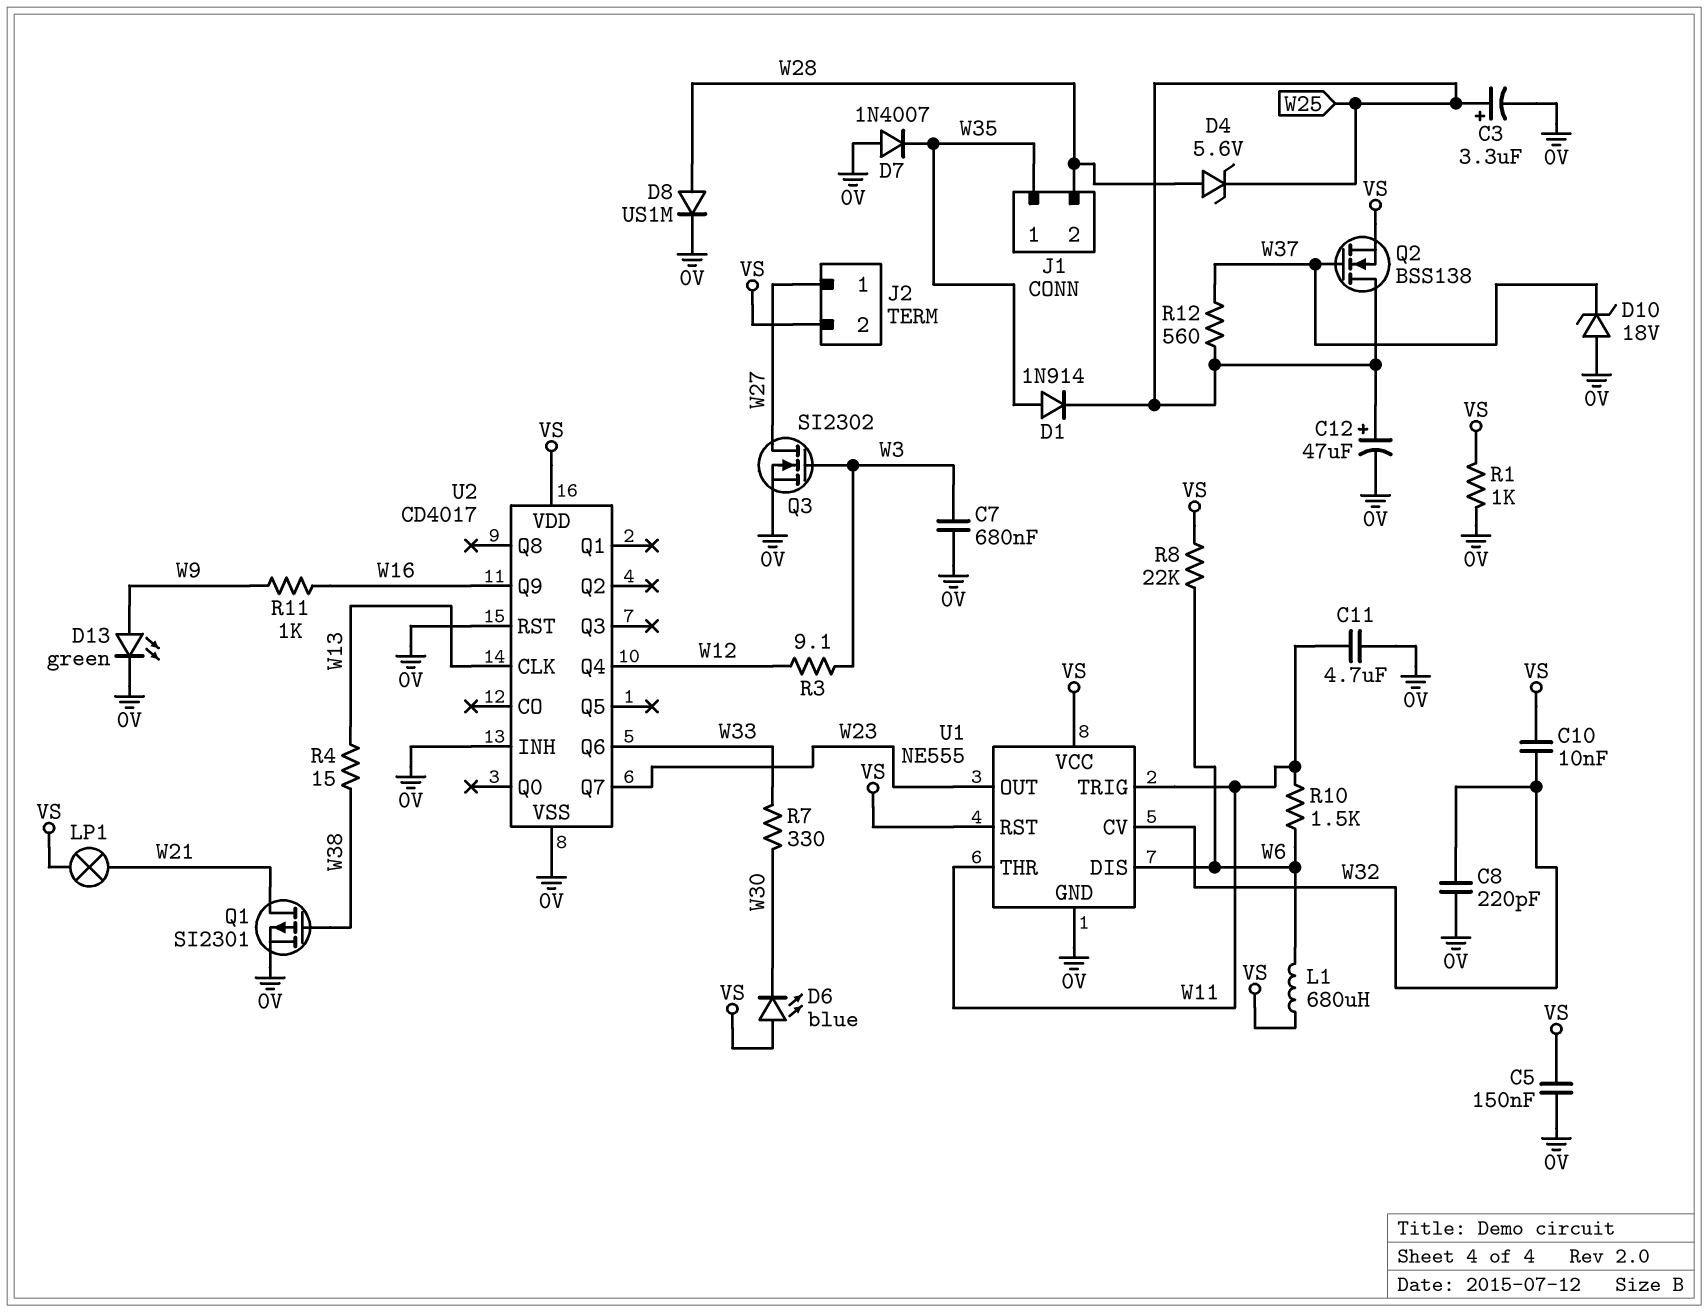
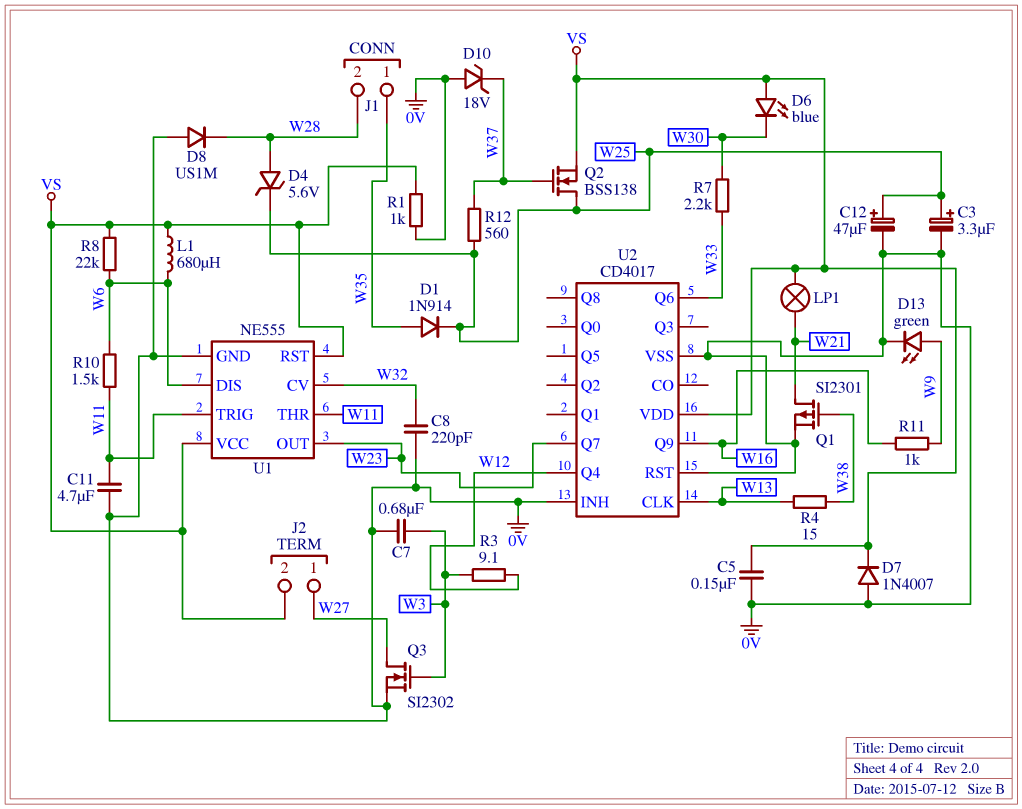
C10: 10nF (VS, W32) -> none
D7: diode 1N4007 (A 0V, K W35) -> diode 1N4007 (A 0V, K VS)
D8: diode US1M (A W28, K 0V) -> diode US1M (A 0V, K W28)
R7: 330 (W30, W33) -> 2.2k (W30, W33)

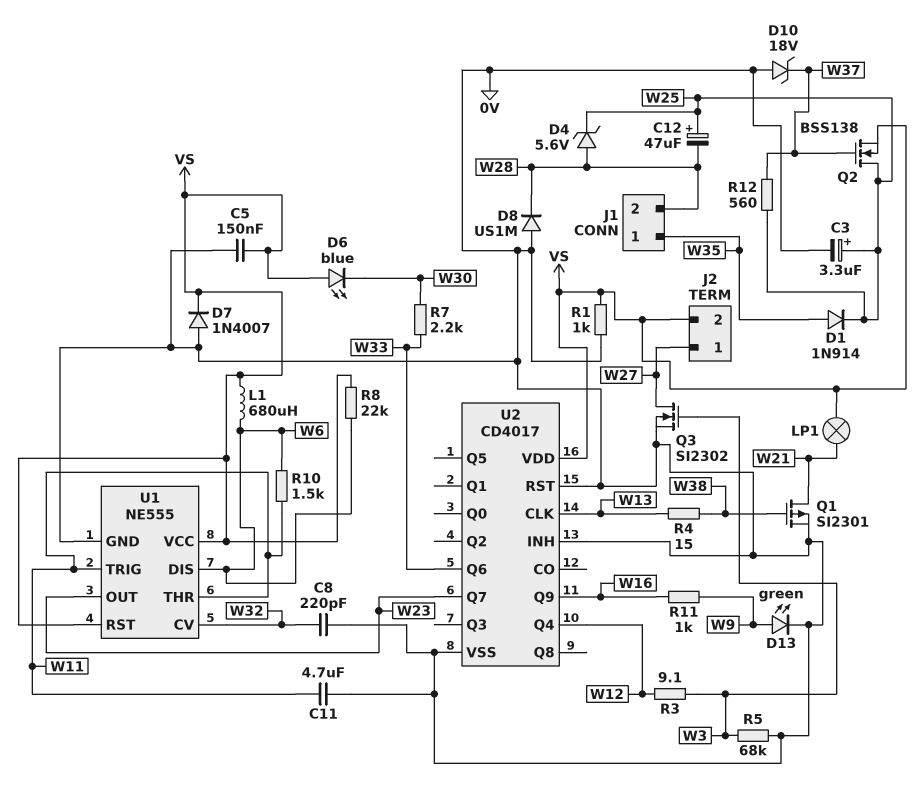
C7: 680nF (0V, W3) -> none
C12: 47uF (plus W25, minus 0V) -> 47uF (plus W25, minus W28)
R5: none -> 68k (0V, W3)

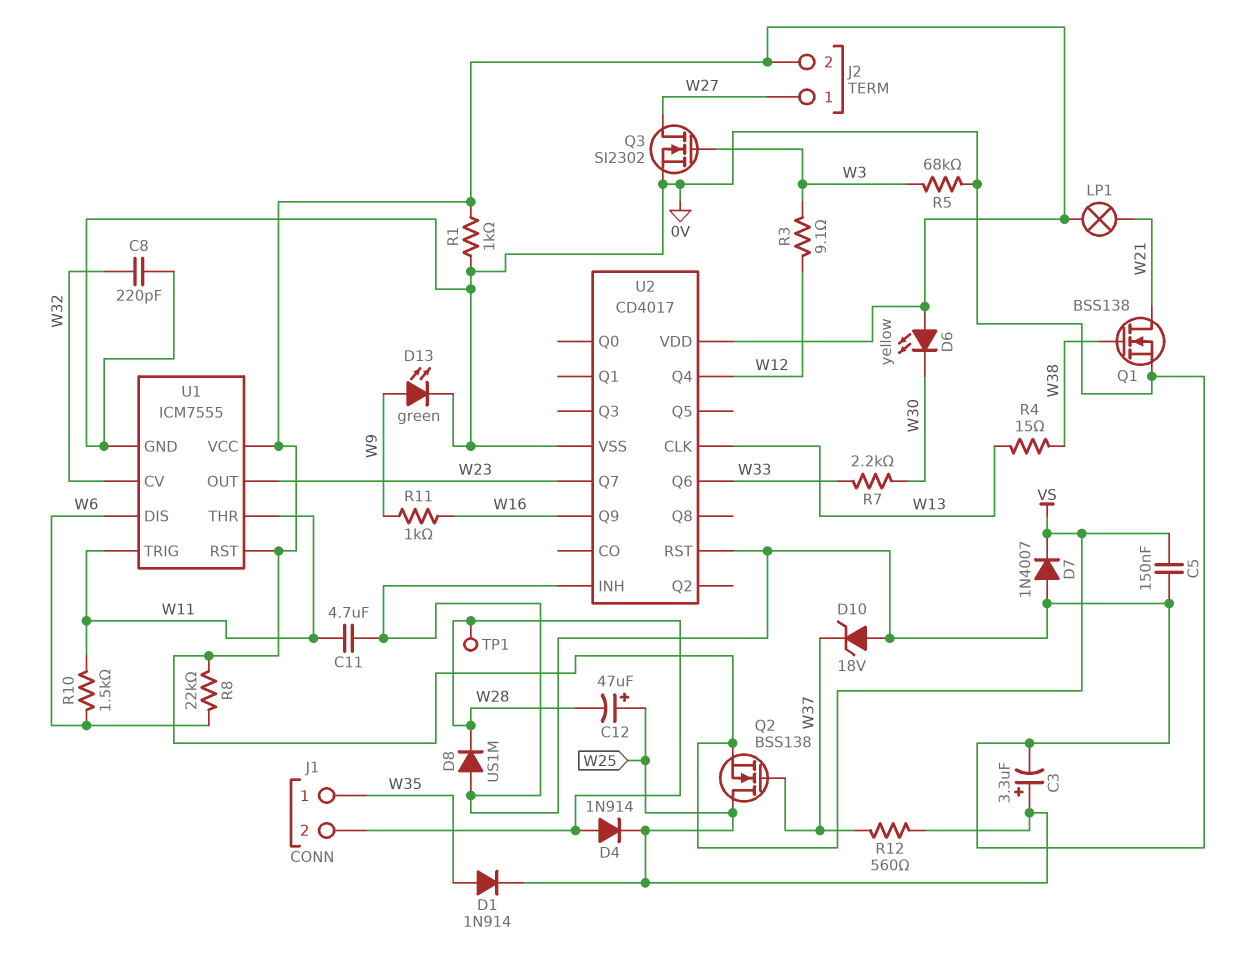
D4: zener 5.6V (A W28, K W25) -> diode 1N914 (A W28, K W25)
D6: LED blue (A VS, K W30) -> LED yellow (A VS, K W30)
L1: 680uH (VS, W6) -> none
Q1: PMOS SI2301 (G W38, D W21, S 0V) -> NMOS BSS138 (G W38, D W21, S 0V)
TP1: none -> test point (W28)
U1: NE555 -> ICM7555

